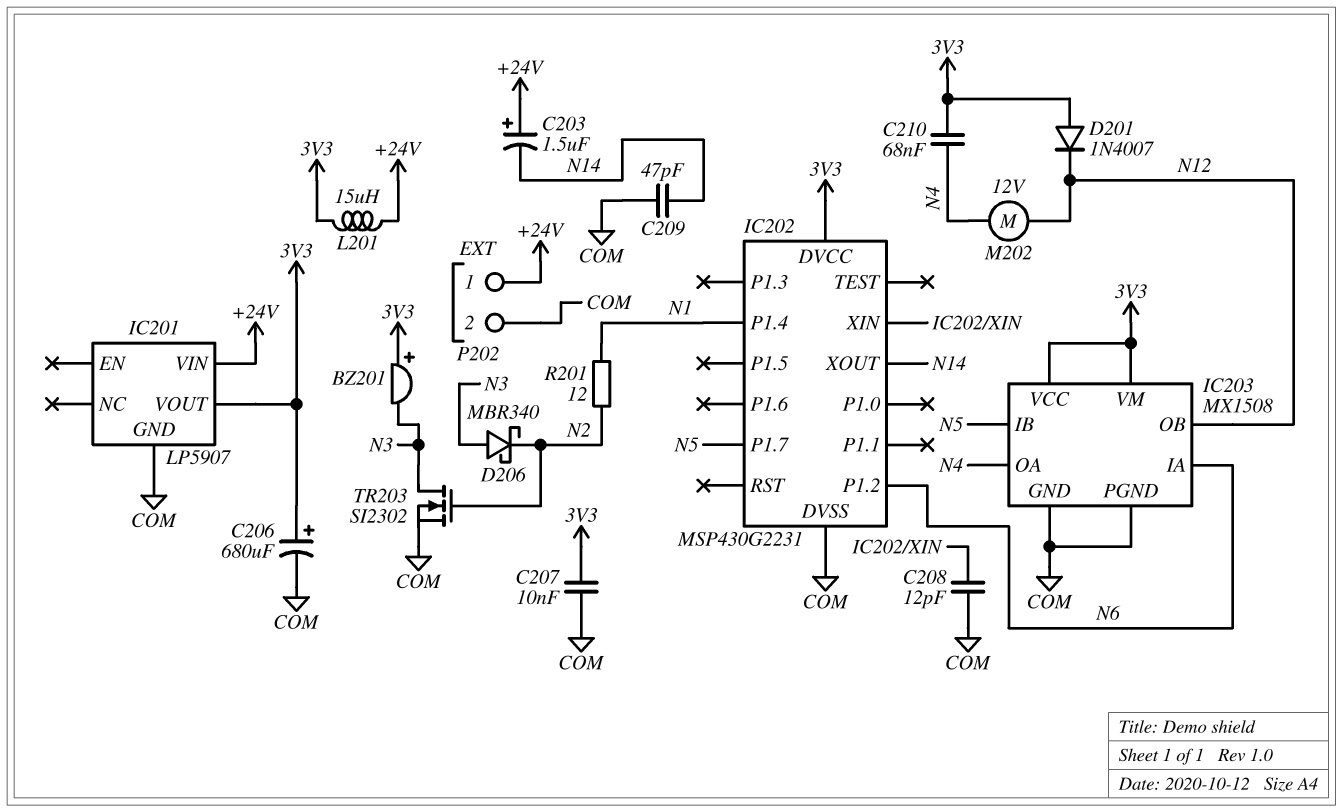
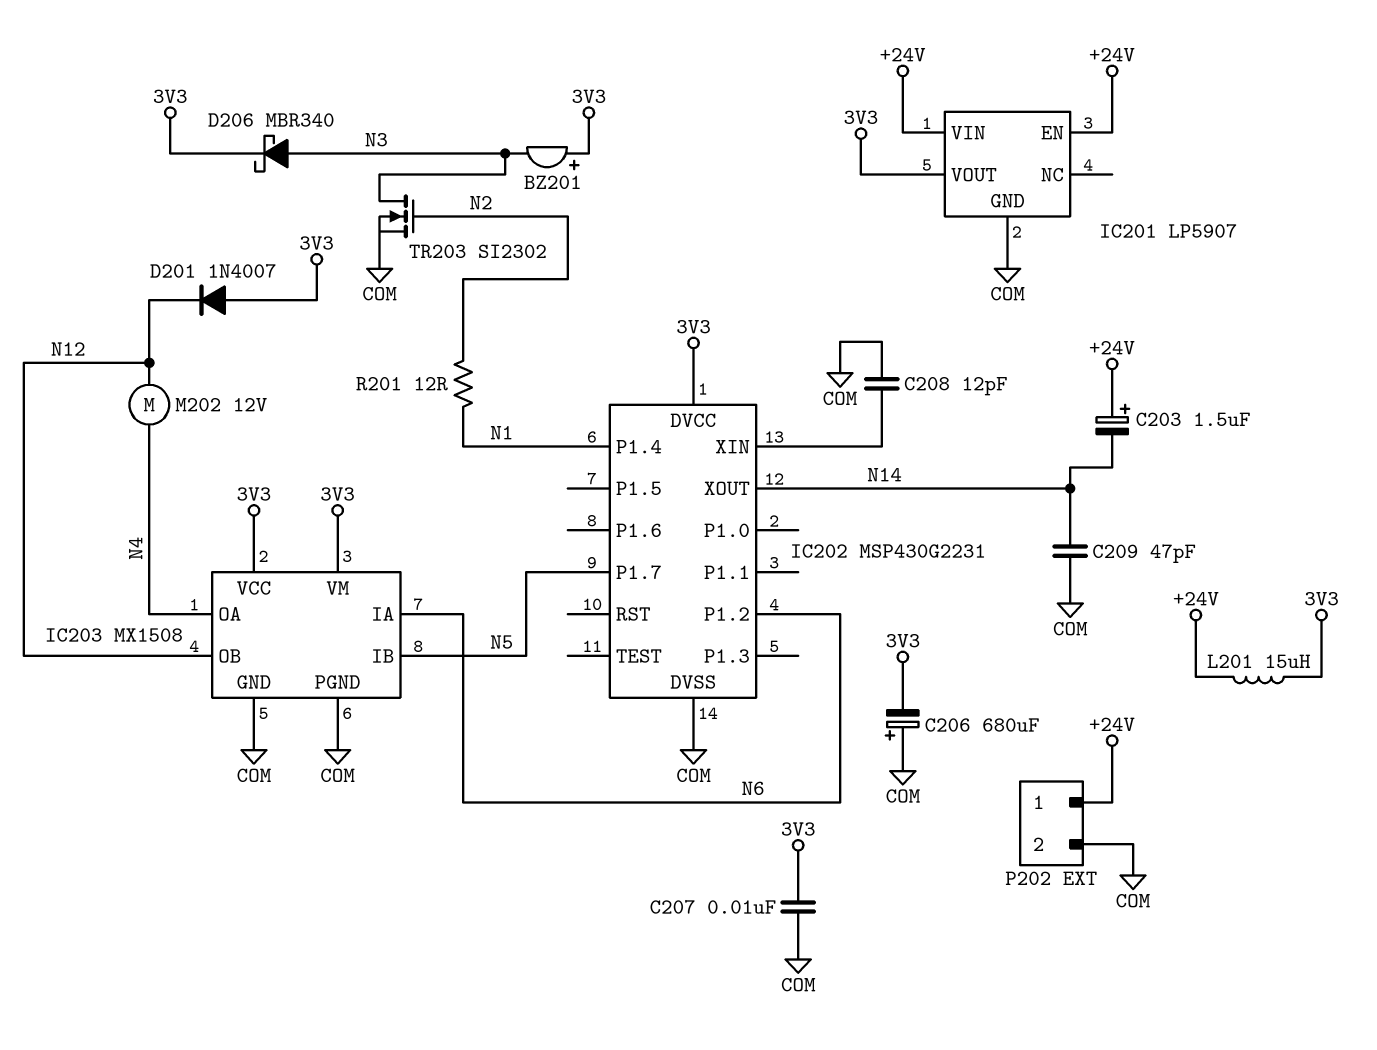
C206: 680uF (plus 3V3, minus COM) -> 680uF (plus COM, minus 3V3)
C210: 68nF (3V3, N4) -> none
D206: schottky MBR340 (A N3, K N2) -> schottky MBR340 (A N3, K 3V3)
IC201 pin EN: none -> +24V

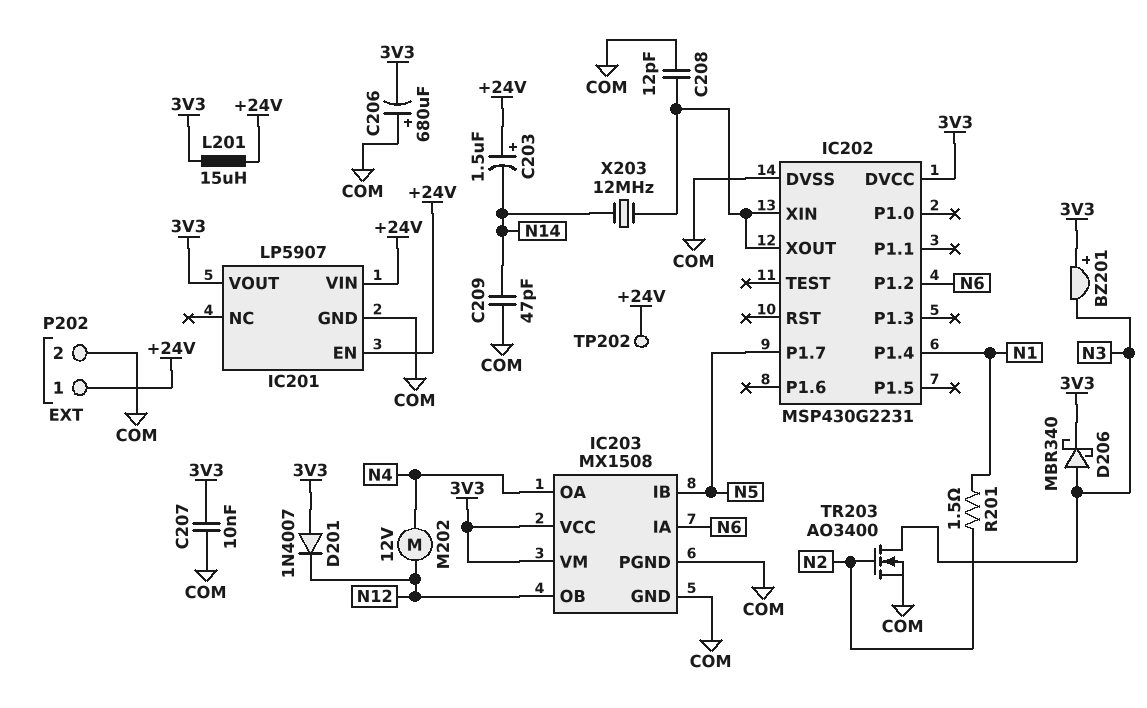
IC202 pin XOUT: N14 -> IC202/XIN
R201: 12 (N1, N2) -> 1.5 (N1, N2)
TP202: none -> test point (+24V)
TR203: NMOS SI2302 (G N2, D N3, S COM) -> NMOS AO3400 (G N2, D N3, S COM)
X203: none -> 12MHz (IC202/XIN, N14)

